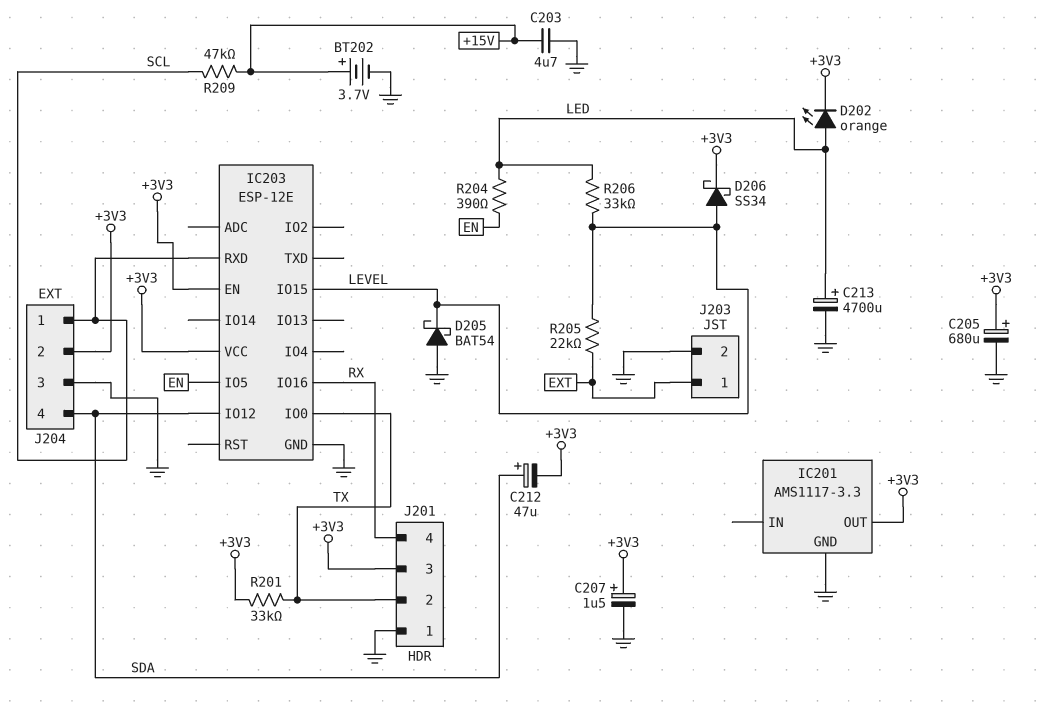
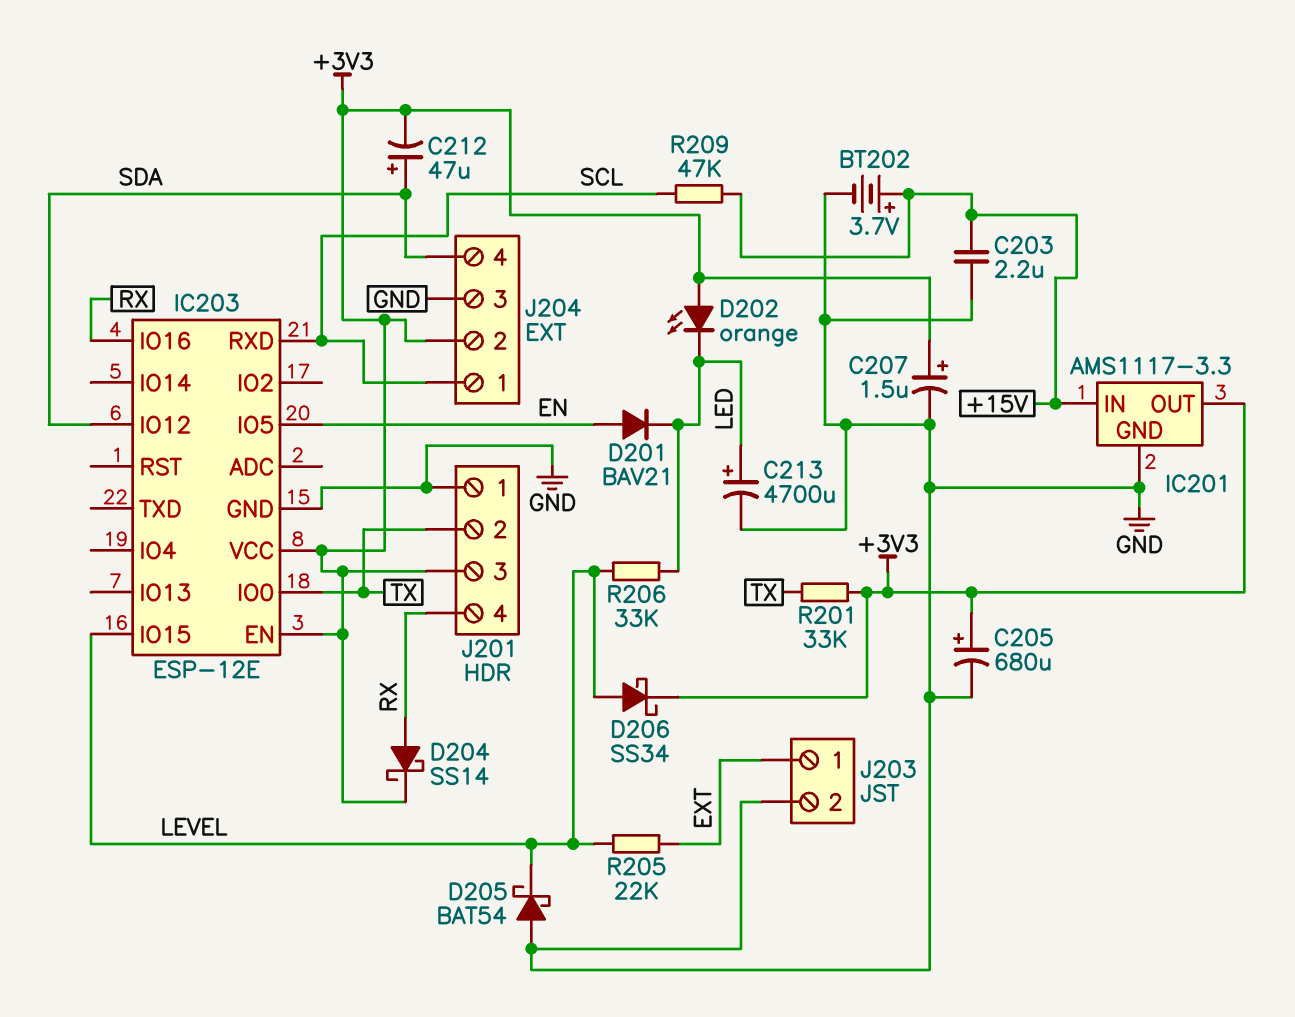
C203: 4.7uF (+15V, GND) -> 2.2uF (+15V, GND)
D201: none -> diode BAV21 (A EN, K LED)
D202: LED orange (A LED, K +3V3) -> LED orange (A +3V3, K LED)
D204: none -> schottky SS14 (A RX, K +3V3)
IC201 pin IN: none -> +15V
R204: 390 (EN, LED) -> none

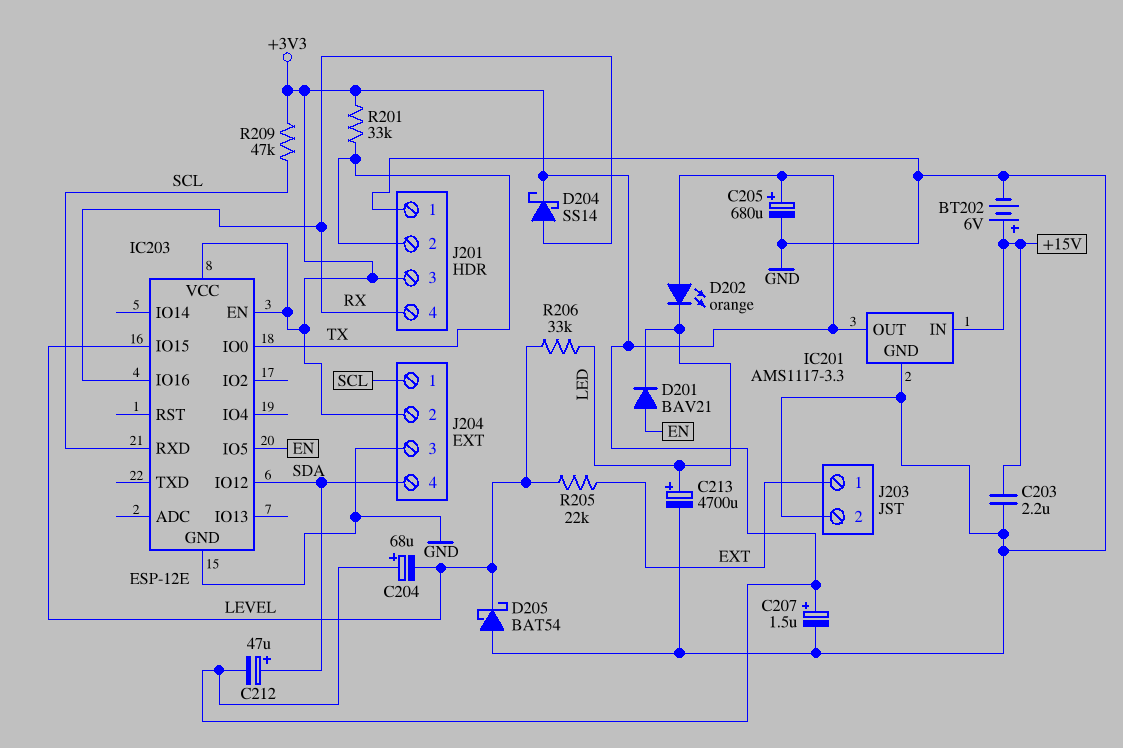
BT202: 3.7V (plus +15V, minus GND) -> 6V (plus +15V, minus GND)
C204: none -> 68uF (plus +3V3, minus LEVEL)
D206: schottky SS34 (A LEVEL, K +3V3) -> none
R209: 47k (+15V, SCL) -> 47k (+3V3, SCL)

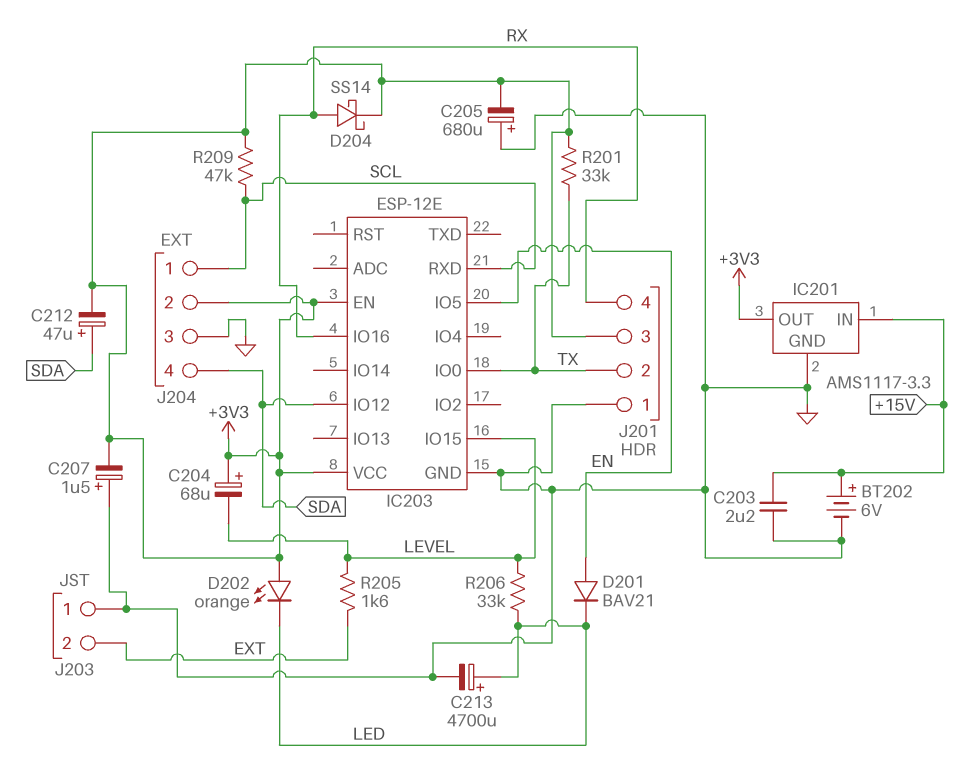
C205: 680uF (plus +3V3, minus GND) -> 680uF (plus GND, minus +3V3)
C207: 1.5uF (plus +3V3, minus GND) -> 1.5uF (plus GND, minus +3V3)
D205: schottky BAT54 (A GND, K LEVEL) -> none
J203 pin 1: EXT -> GND
J203 pin 2: GND -> EXT
R205: 22k (EXT, LEVEL) -> 1.6k (EXT, LEVEL)

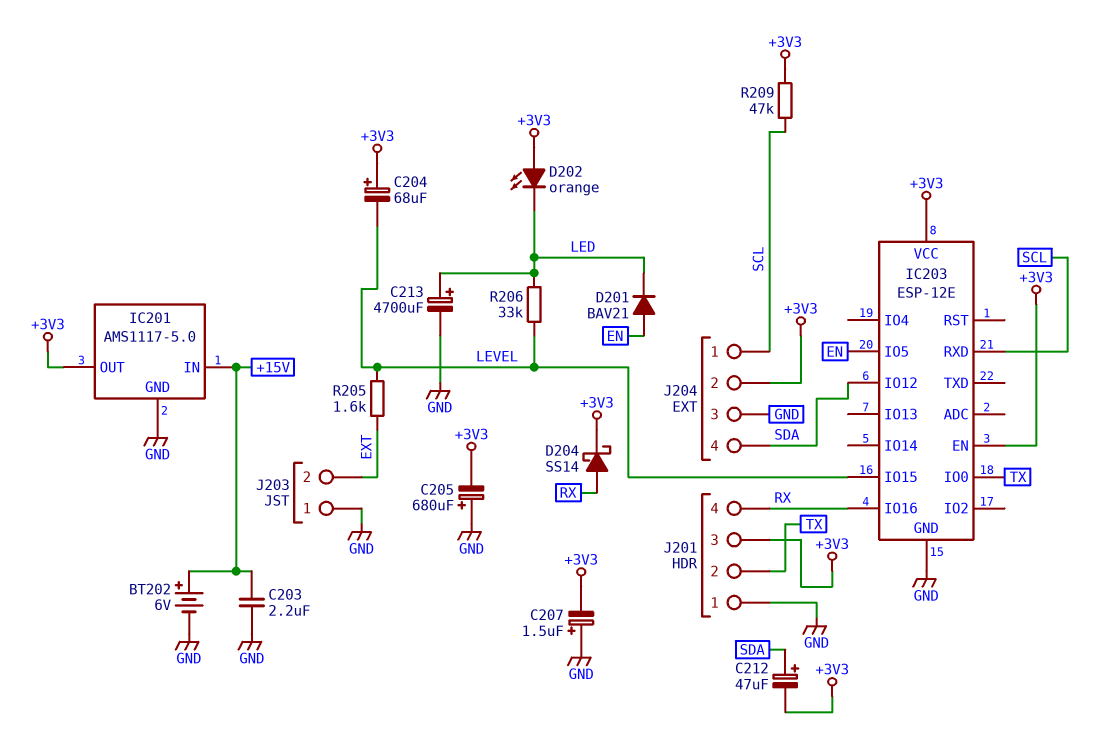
IC201: AMS1117-3.3 -> AMS1117-5.0
R201: 33k (+3V3, TX) -> none

